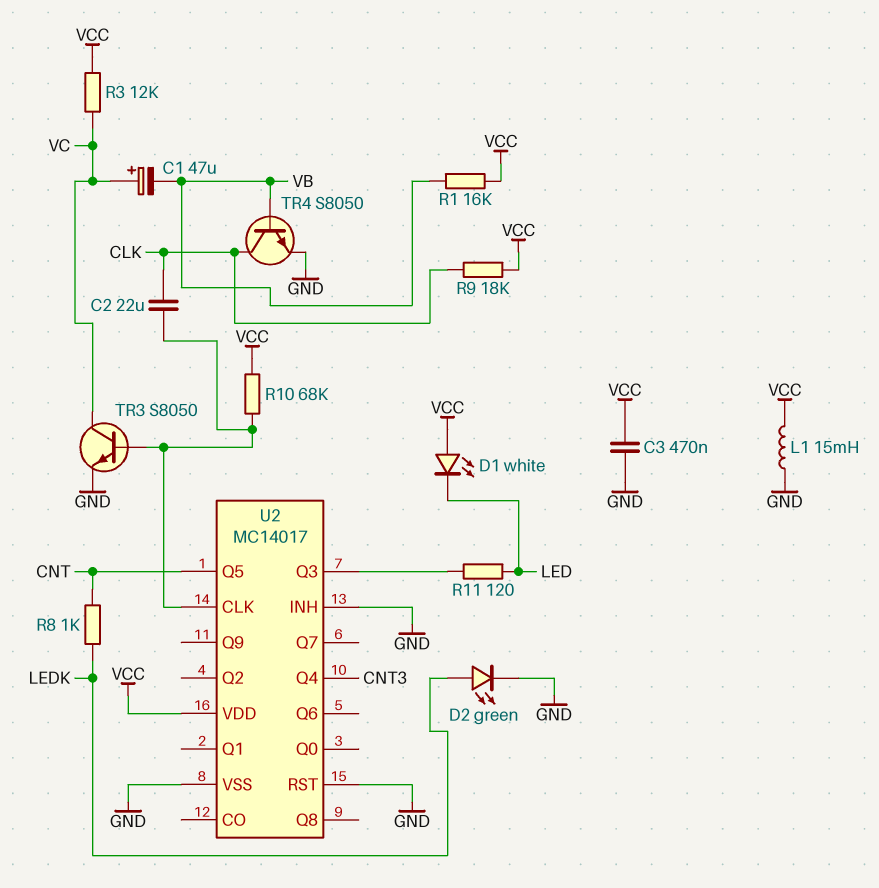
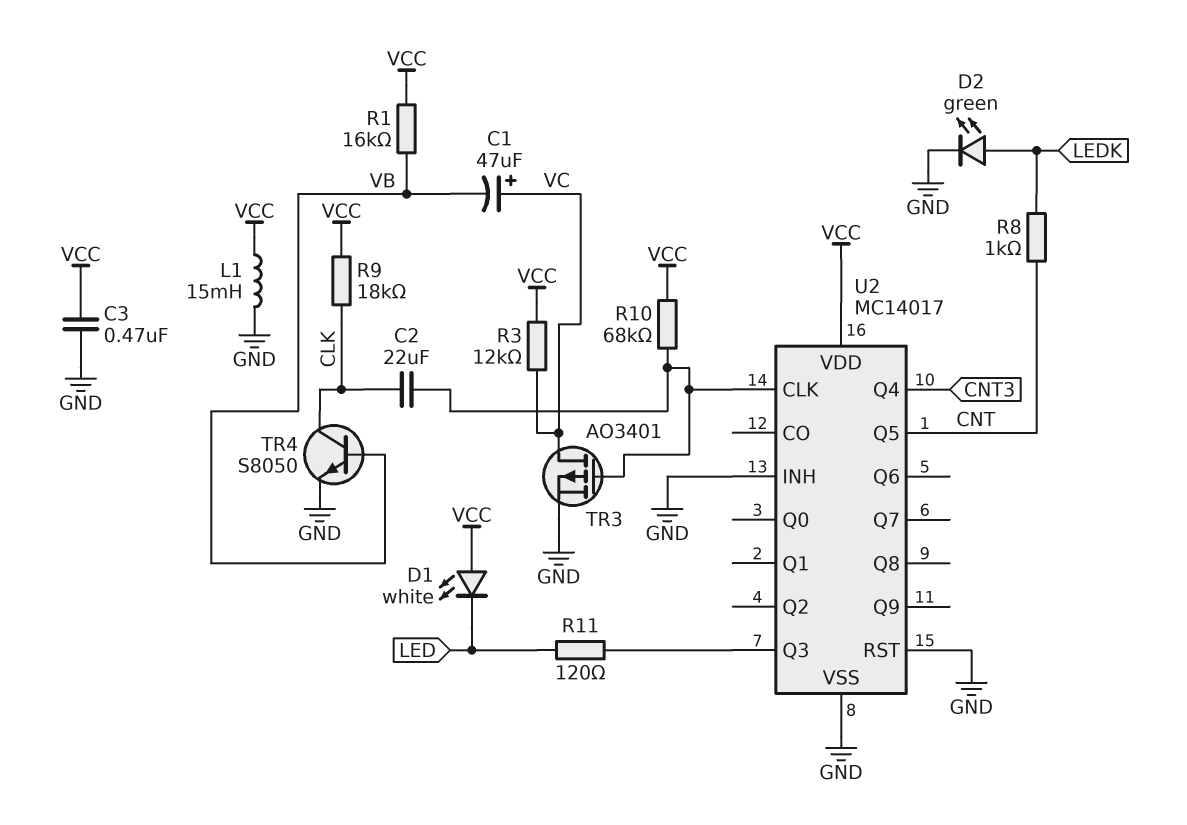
TR3: NPN S8050 (B U2/CLK, C VC, E GND) -> PMOS AO3401 (G U2/CLK, D VC, S GND)

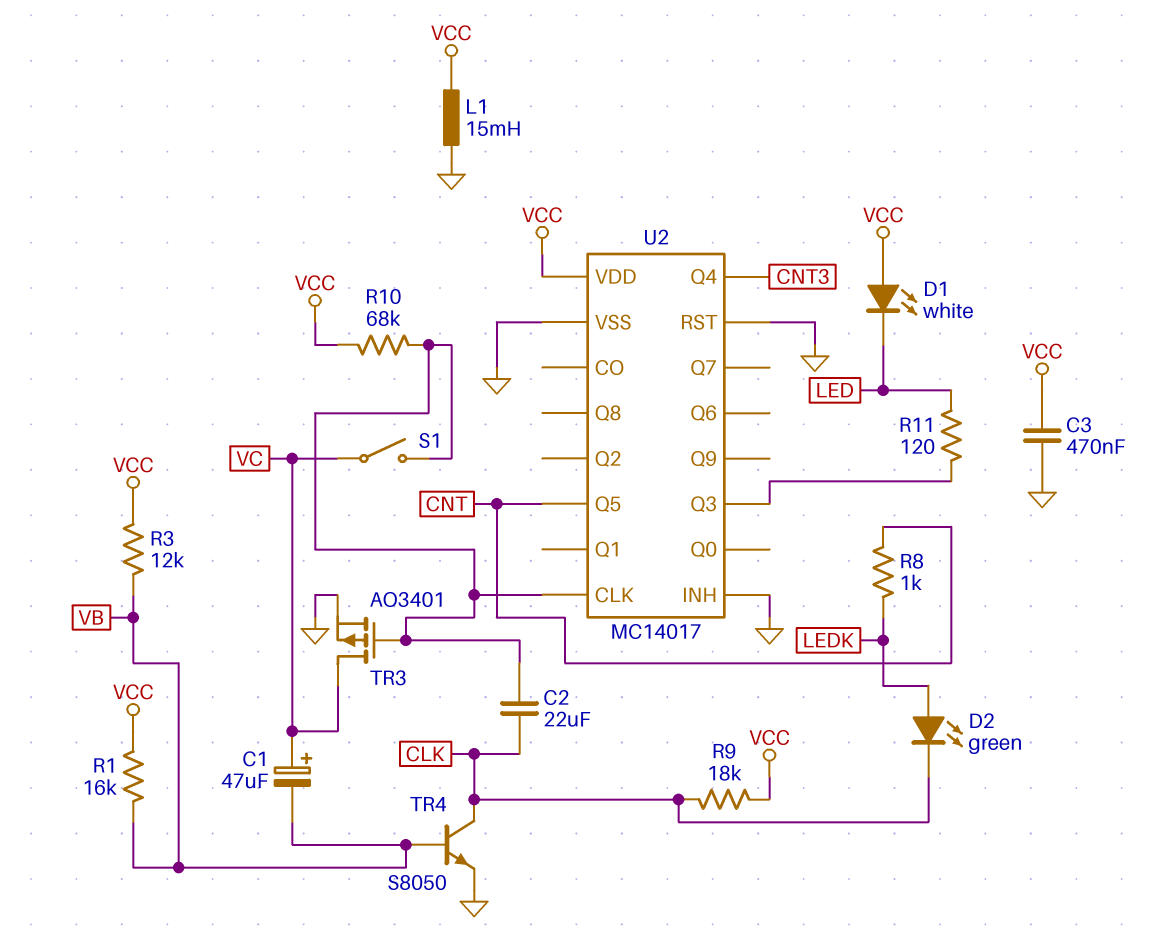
D2: LED green (A LEDK, K GND) -> LED green (A LEDK, K CLK)
R3: 12k (VC, VCC) -> 12k (VB, VCC)
S1: none -> switch (U2/CLK, VC)

